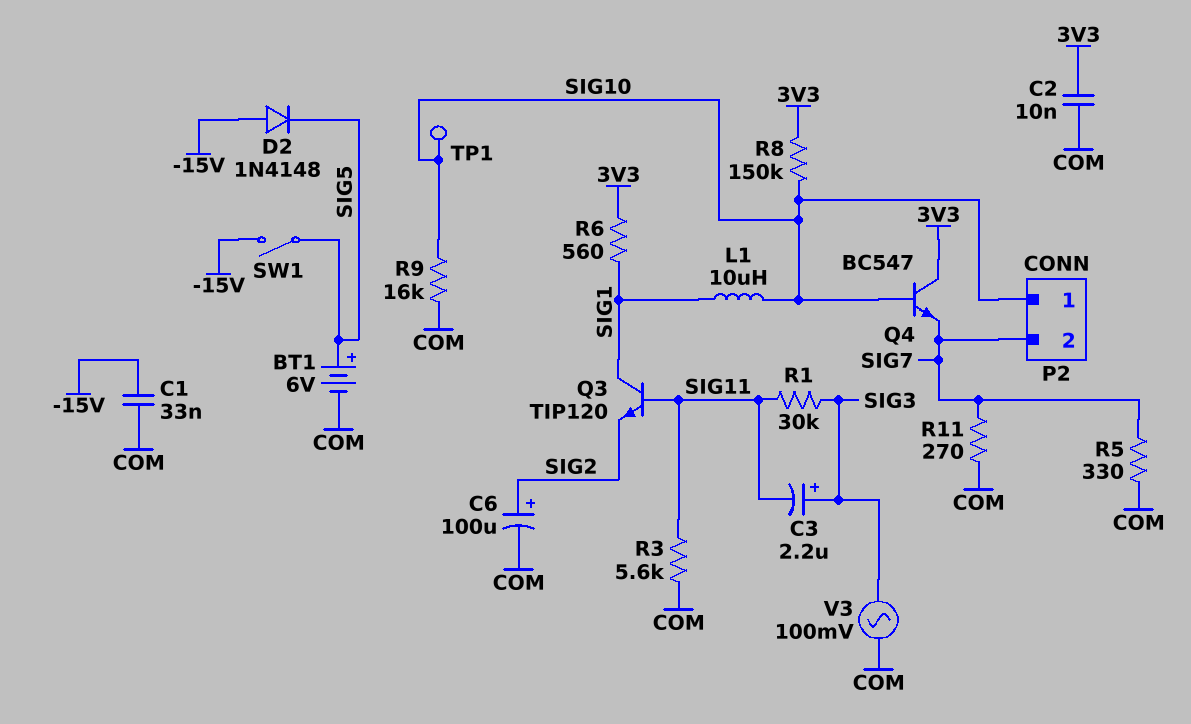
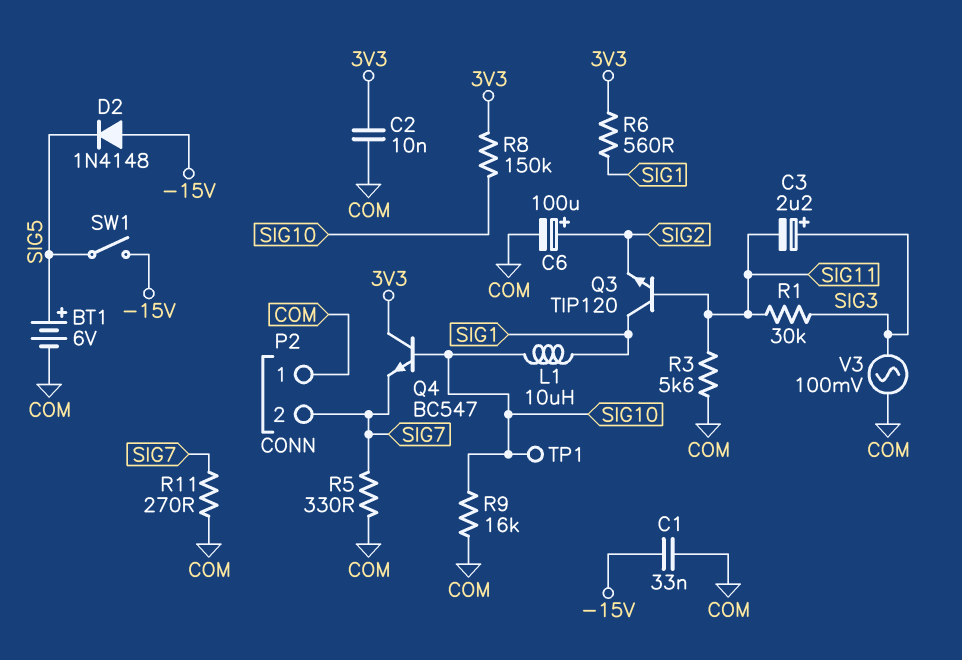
P2 pin 1: SIG10 -> COM

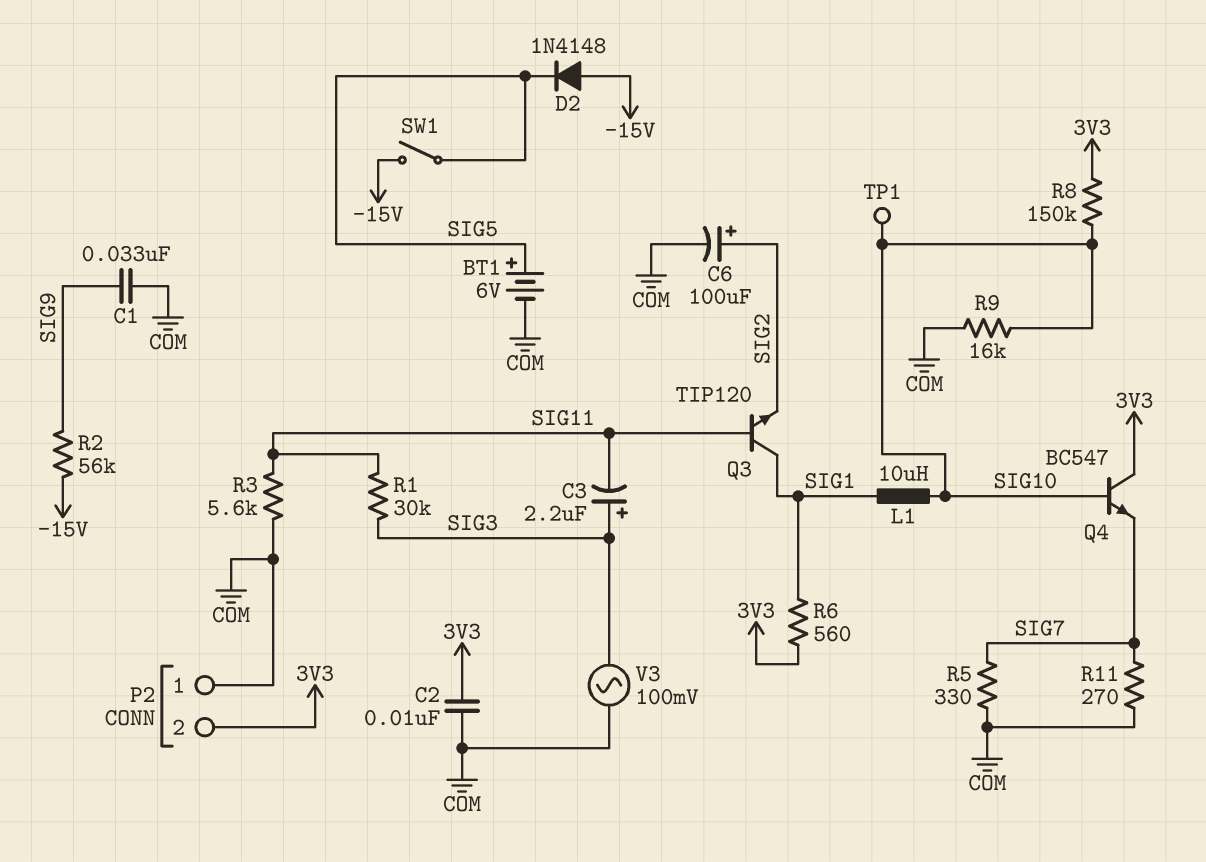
C1: 33nF (-15V, COM) -> 33nF (COM, SIG9)
P2 pin 2: SIG7 -> 3V3
R2: none -> 56k (-15V, SIG9)

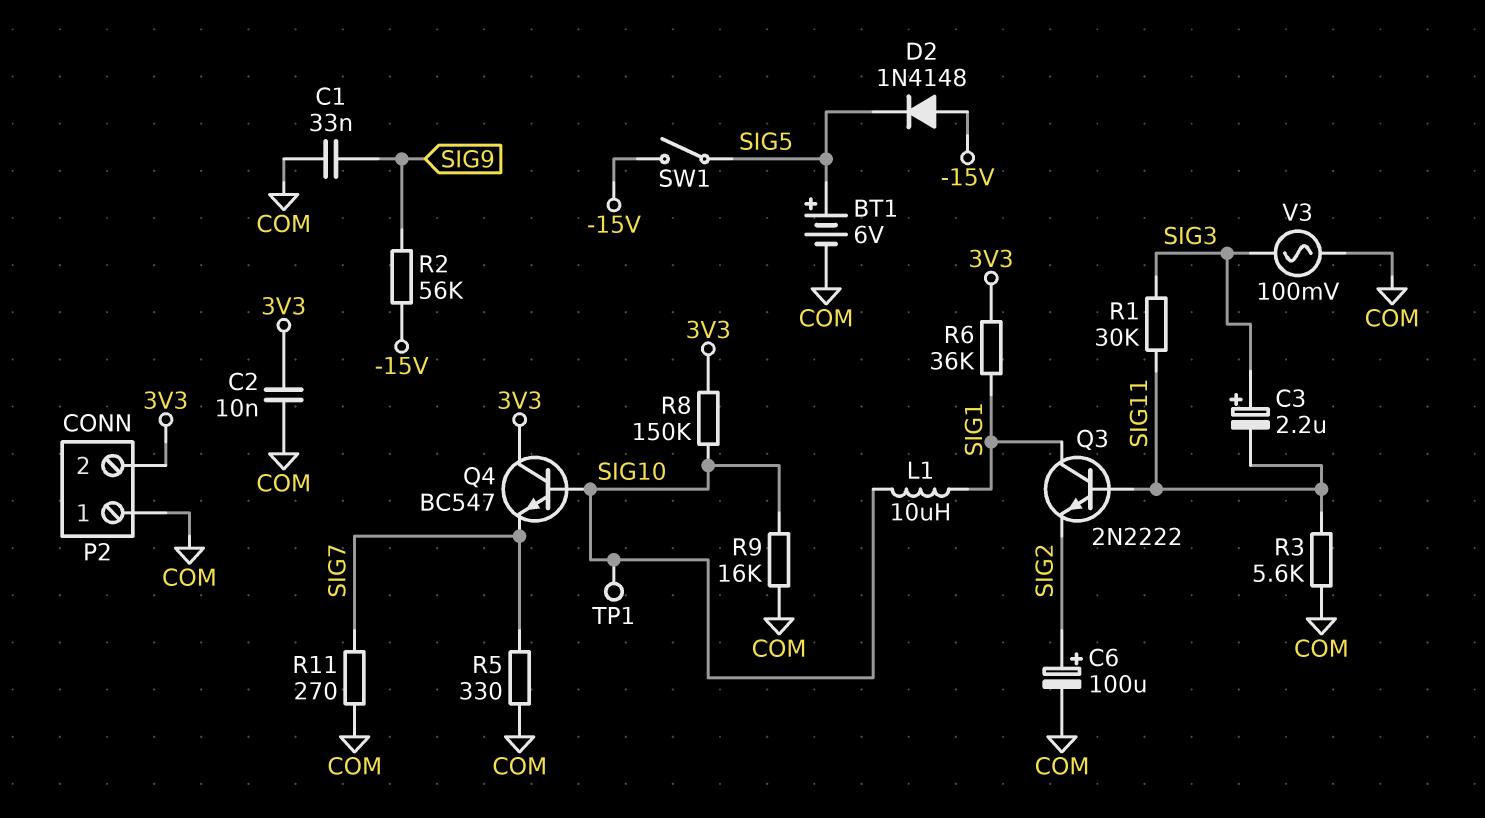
Q3: NPN TIP120 (B SIG11, C SIG1, E SIG2) -> NPN 2N2222 (B SIG11, C SIG1, E SIG2)
R6: 560 (3V3, SIG1) -> 36k (3V3, SIG1)

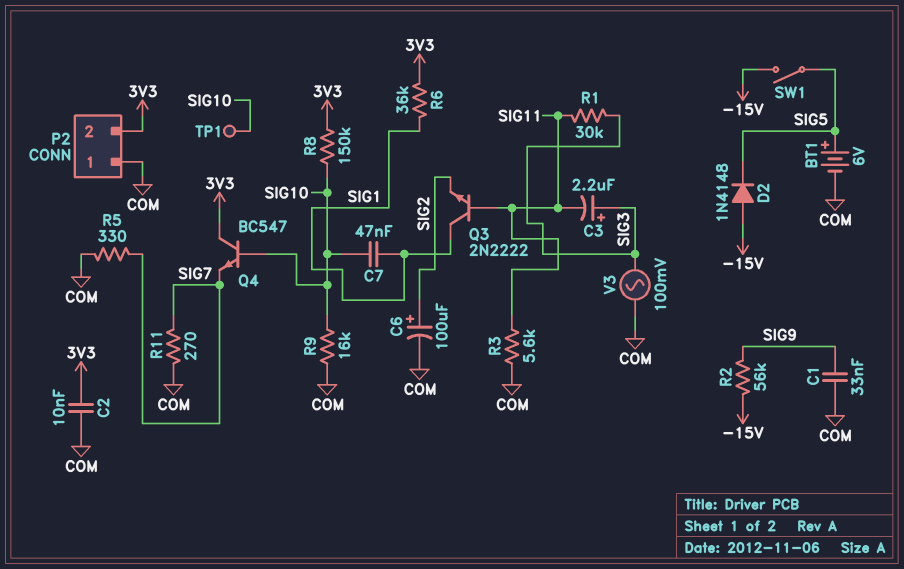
C7: none -> 47nF (SIG1, SIG10)
L1: 10uH (SIG1, SIG10) -> none

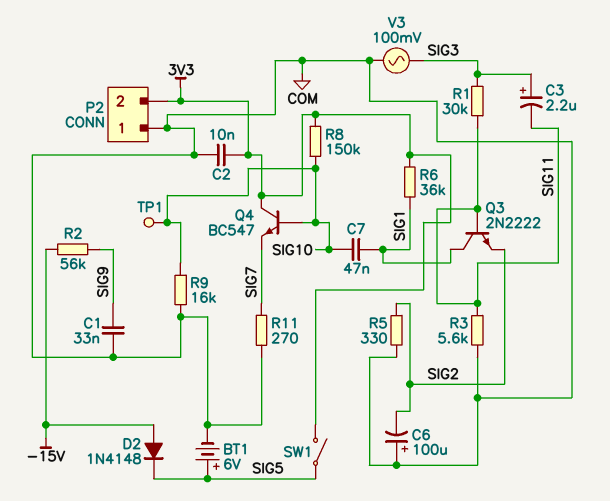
C6: 100uF (plus SIG2, minus COM) -> 100uF (plus COM, minus SIG2)
R5: 330 (COM, SIG7) -> 330 (COM, SIG2)
SW1: switch (-15V, SIG5) -> switch (3V3, SIG5)

